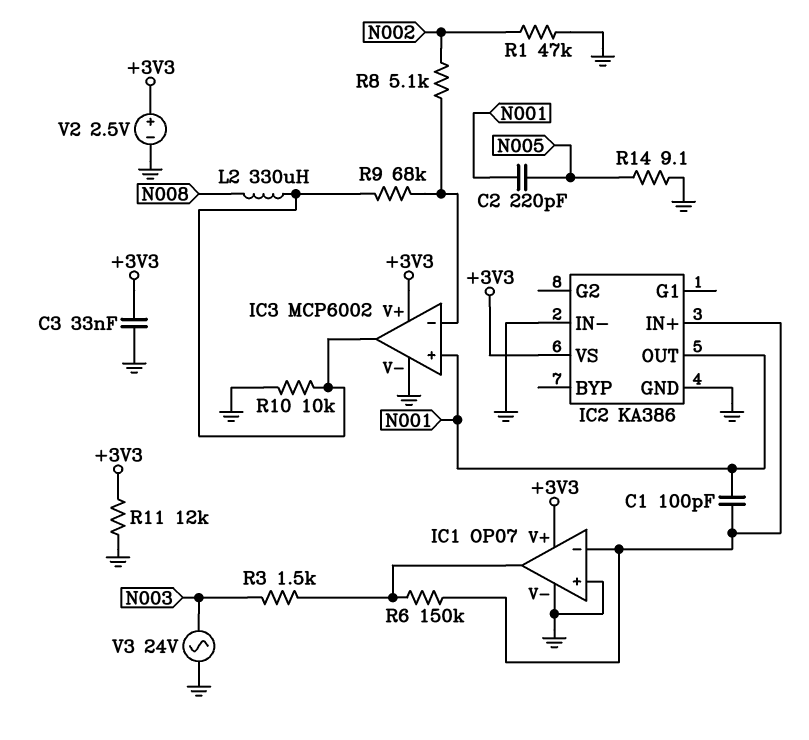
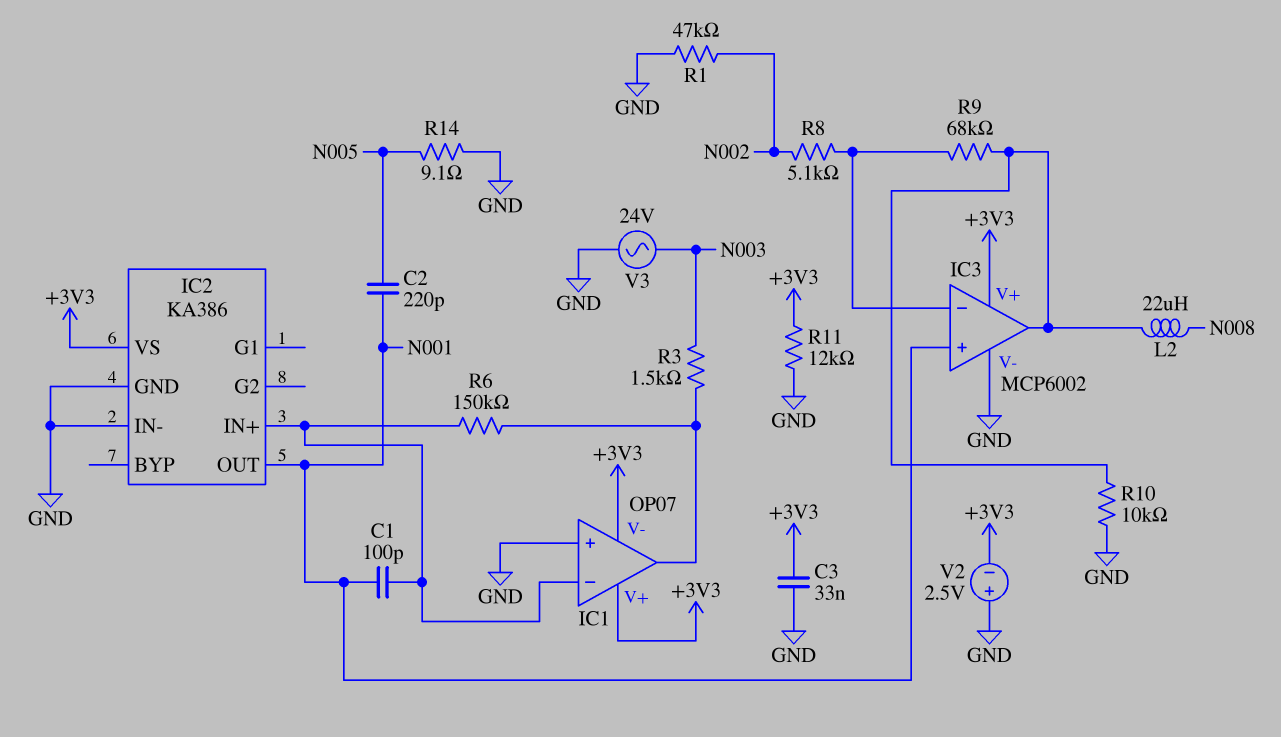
IC1 pin V-: GND -> +3V3
L2: 330uH (IC3/out, N008) -> 22uH (IC3/out, N008)
V2: 2.5V (plus +3V3, minus GND) -> 2.5V (plus GND, minus +3V3)

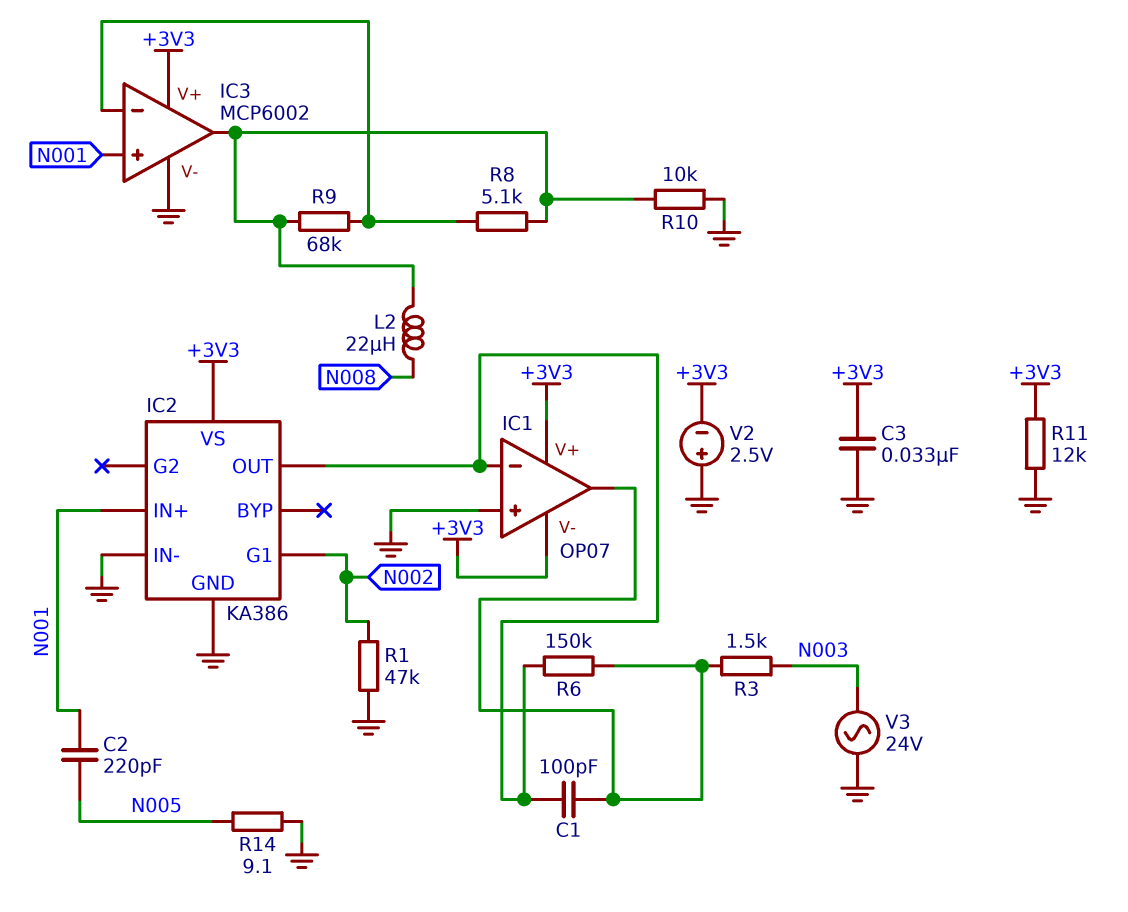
C1: 100pF (IC1/in-, N001) -> 100pF (IC1/in-, IC1/out)
IC2 pin G1: none -> N002
IC2 pin IN+: IC1/in- -> N001
IC2 pin OUT: N001 -> IC1/in-
R8: 5.1k (IC3/in-, N002) -> 5.1k (IC3/in-, IC3/out)

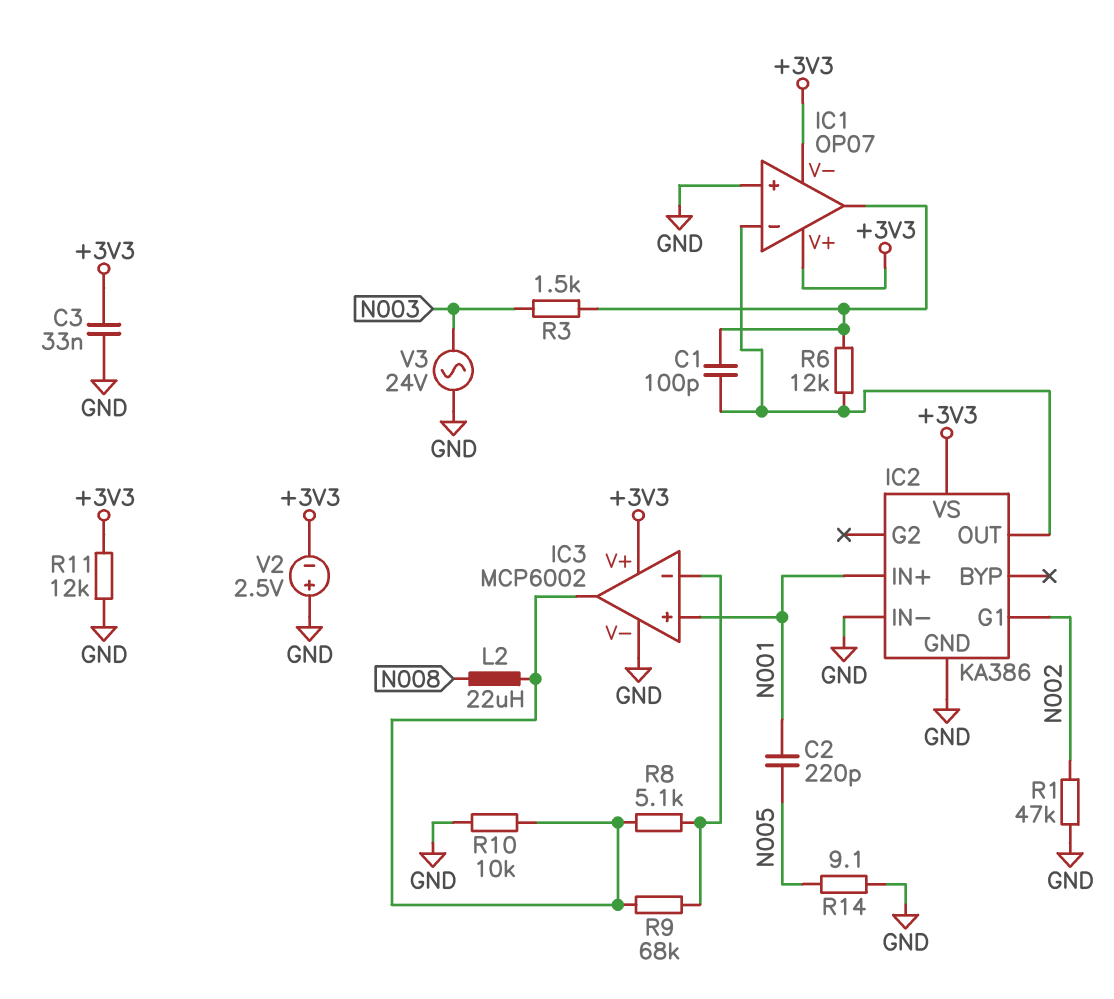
R6: 150k (IC1/in-, IC1/out) -> 12k (IC1/in-, IC1/out)

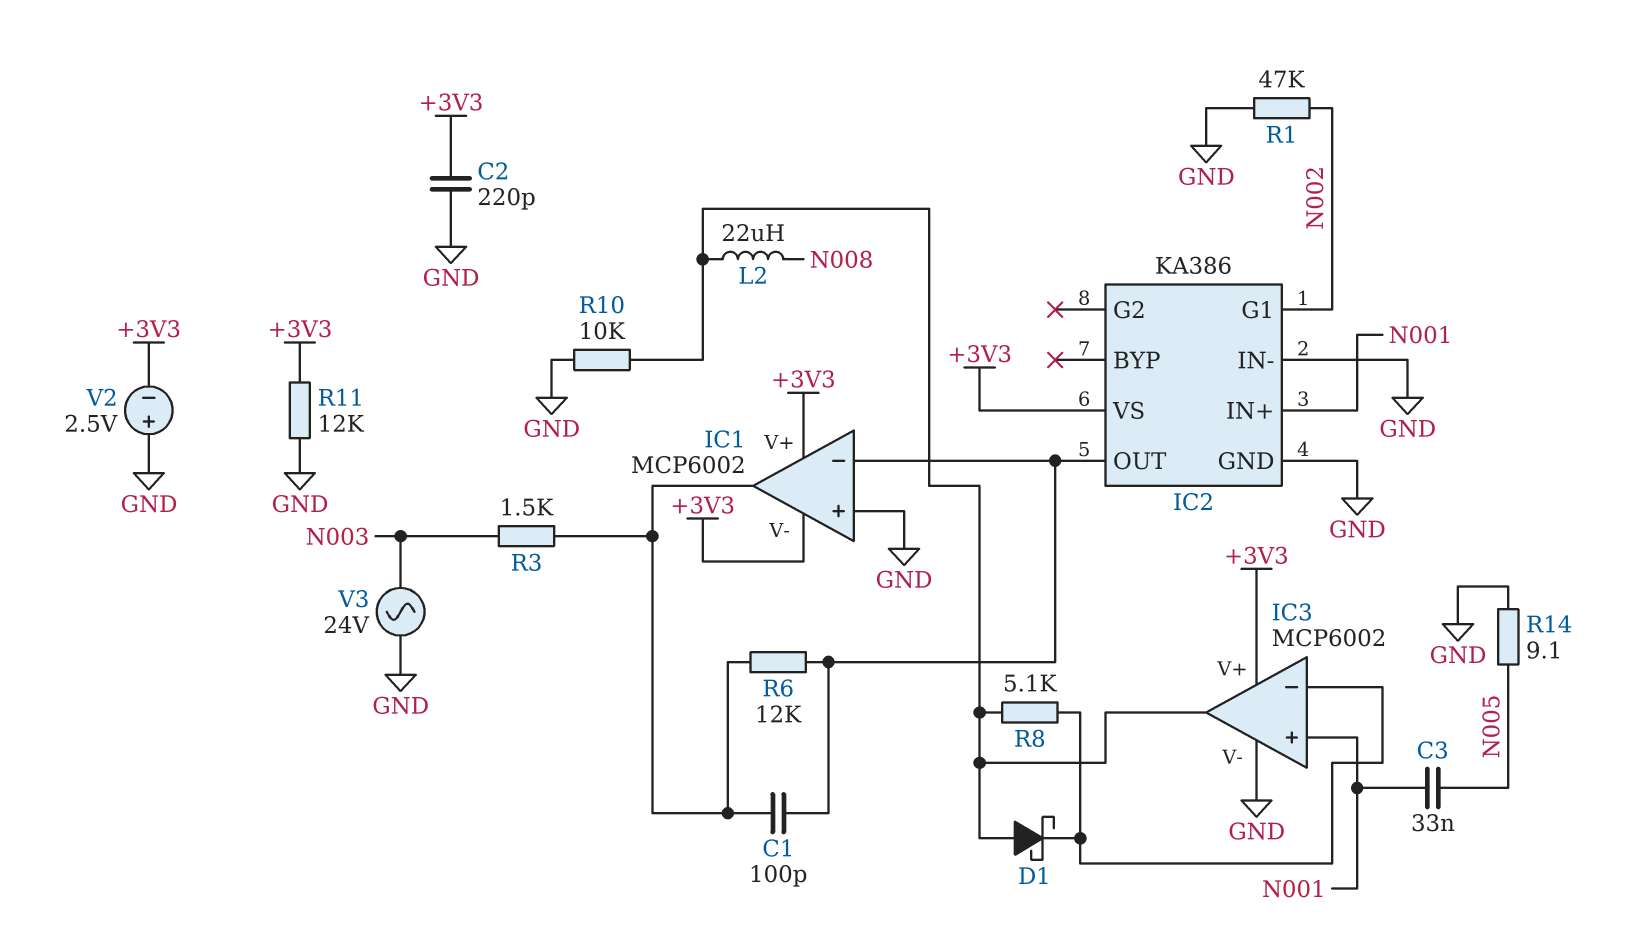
C2: 220pF (N001, N005) -> 220pF (+3V3, GND)
C3: 33nF (+3V3, GND) -> 33nF (N001, N005)
D1: none -> schottky (A IC3/out, K IC3/in-)
IC1: OP07 -> MCP6002
R9: 68k (IC3/in-, IC3/out) -> none

